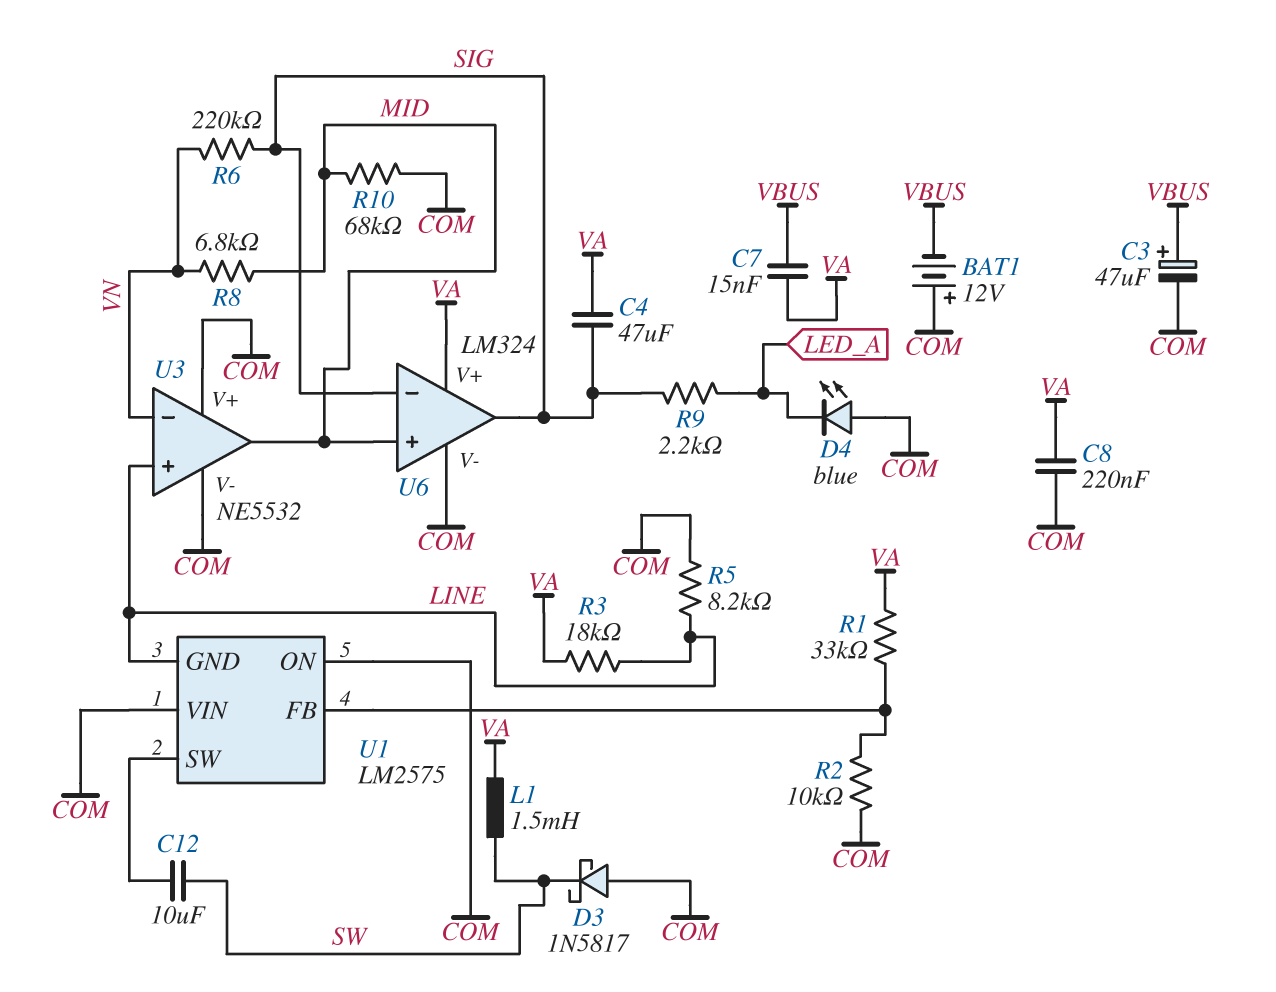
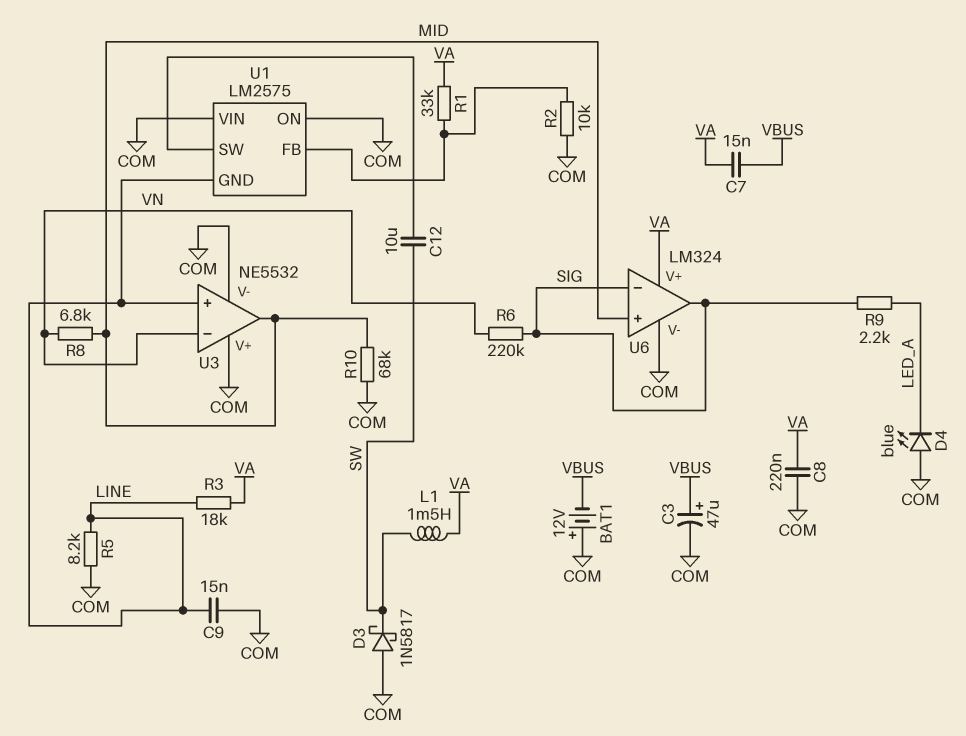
C4: 47uF (SIG, VA) -> none
C9: none -> 15nF (COM, LINE)

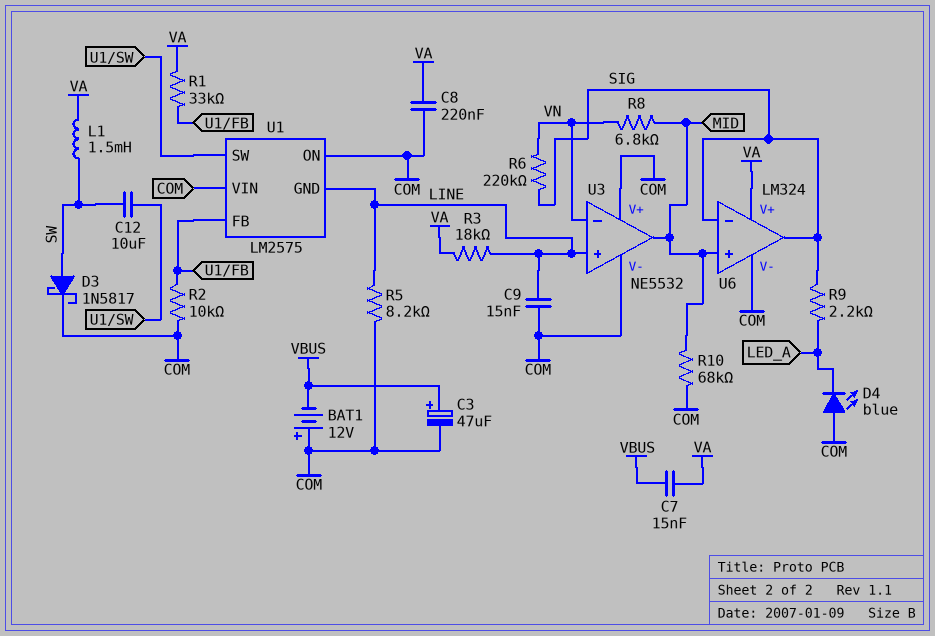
D3: schottky 1N5817 (A COM, K SW) -> schottky 1N5817 (A SW, K COM)

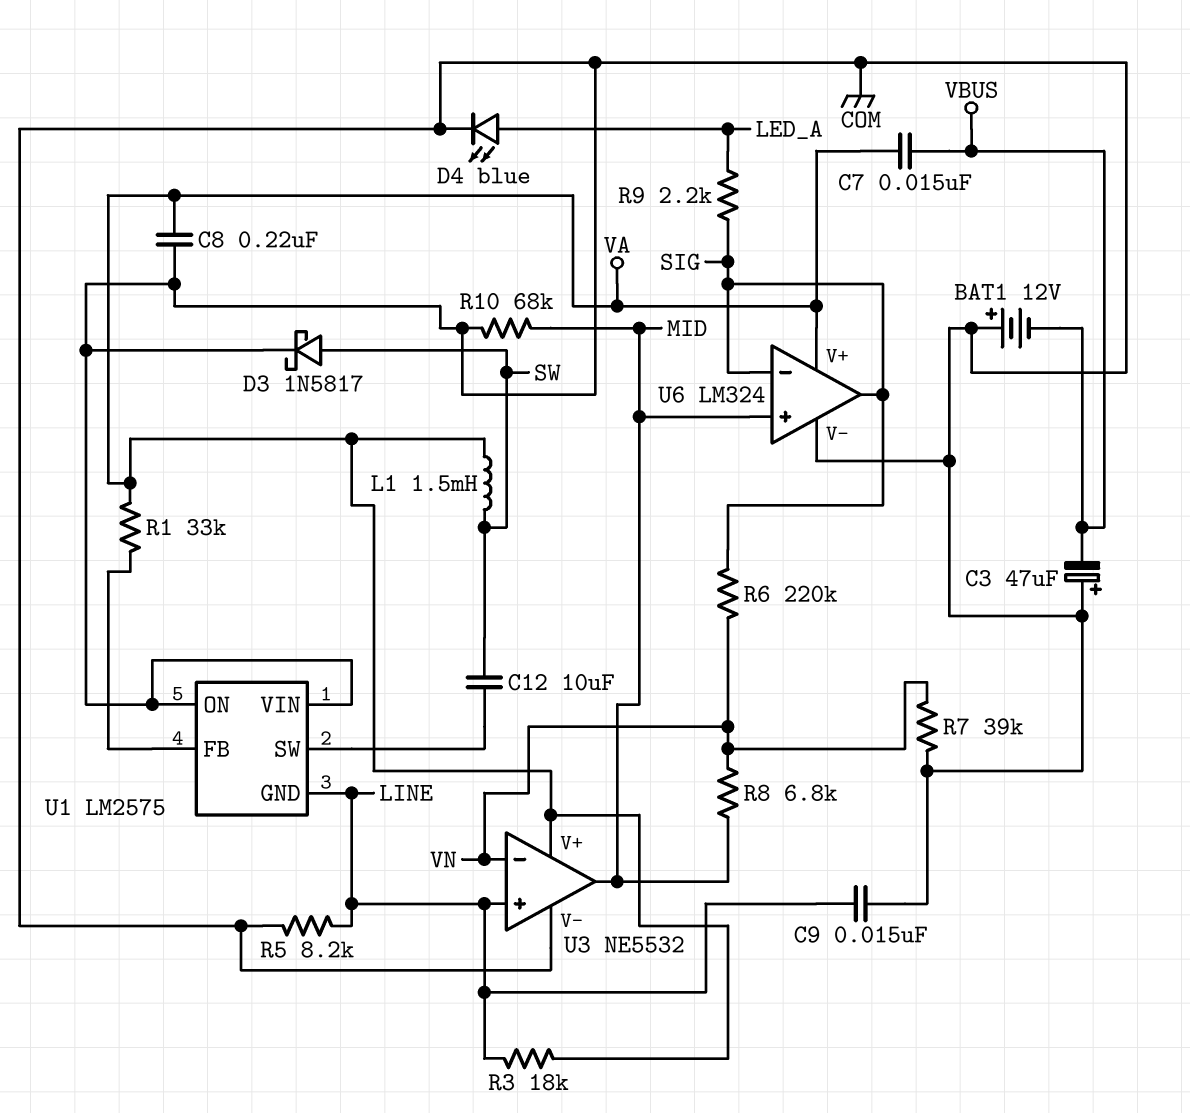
C3: 47uF (plus VBUS, minus COM) -> 47uF (plus COM, minus VBUS)
D4: LED blue (A COM, K LED_A) -> LED blue (A LED_A, K COM)
R2: 10k (COM, U1/FB) -> none
R7: none -> 39k (COM, VN)
U3 pin V+: COM -> VA

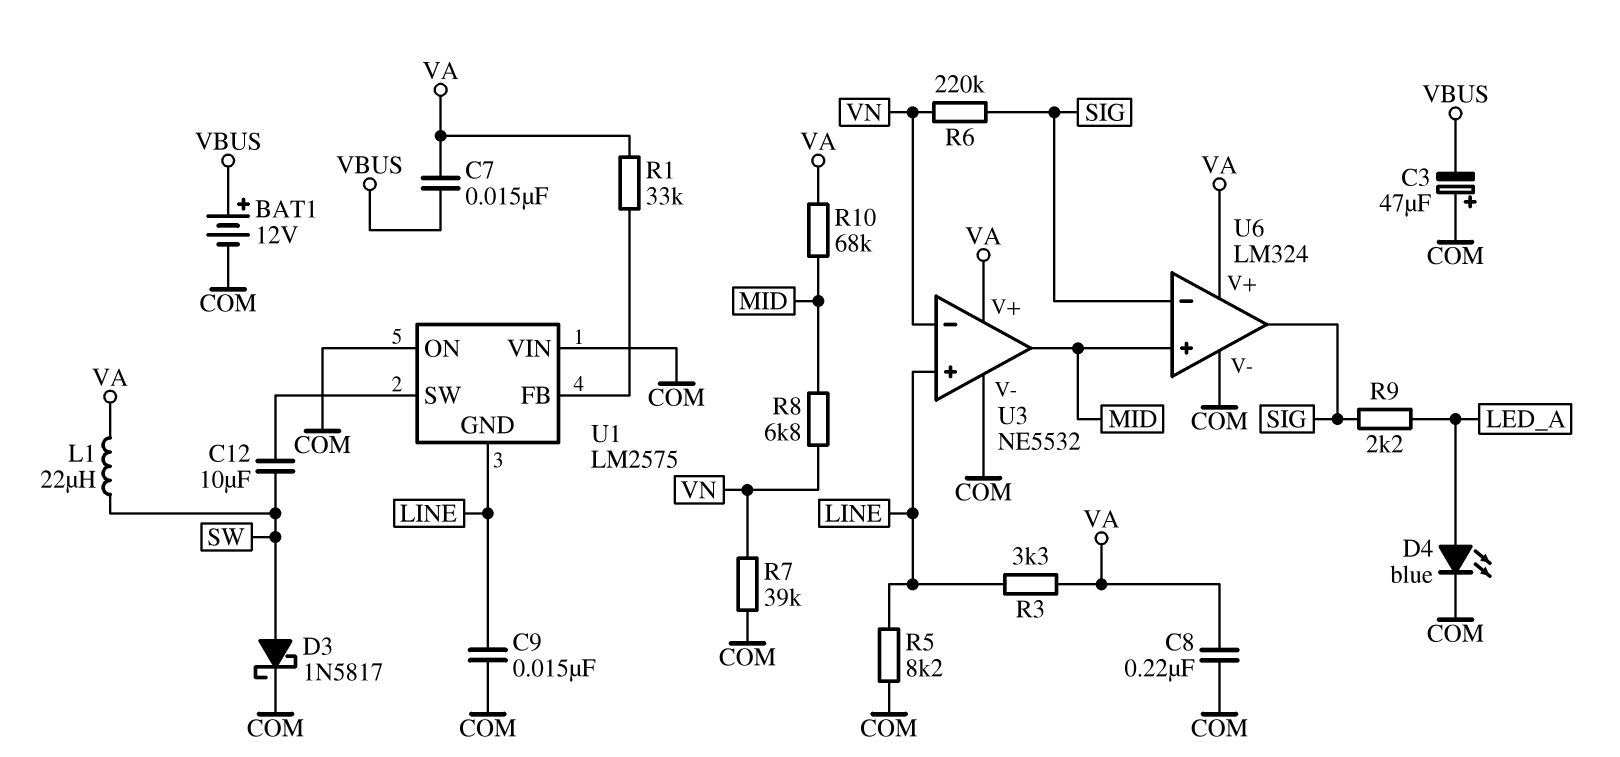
BAT1: 12V (plus COM, minus VBUS) -> 12V (plus VBUS, minus COM)
L1: 1.5mH (SW, VA) -> 22uH (SW, VA)
R3: 18k (LINE, VA) -> 3.3k (LINE, VA)
R10: 68k (COM, MID) -> 68k (MID, VA)

